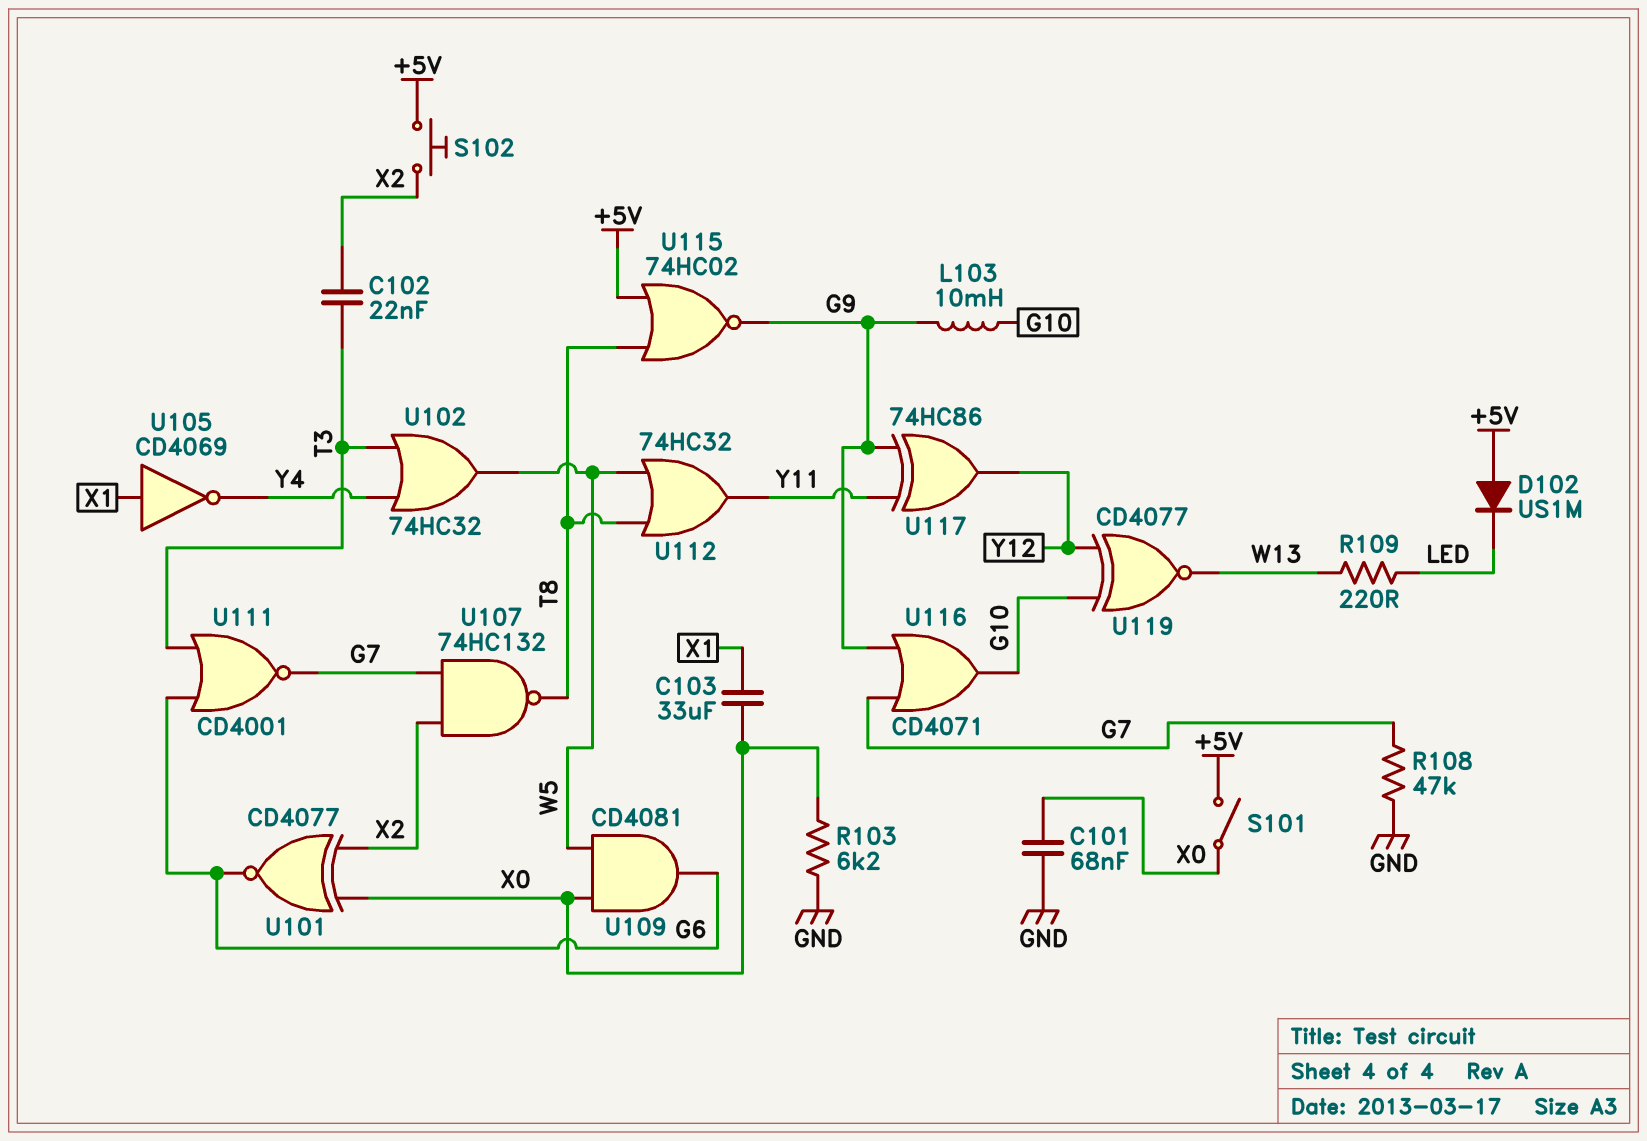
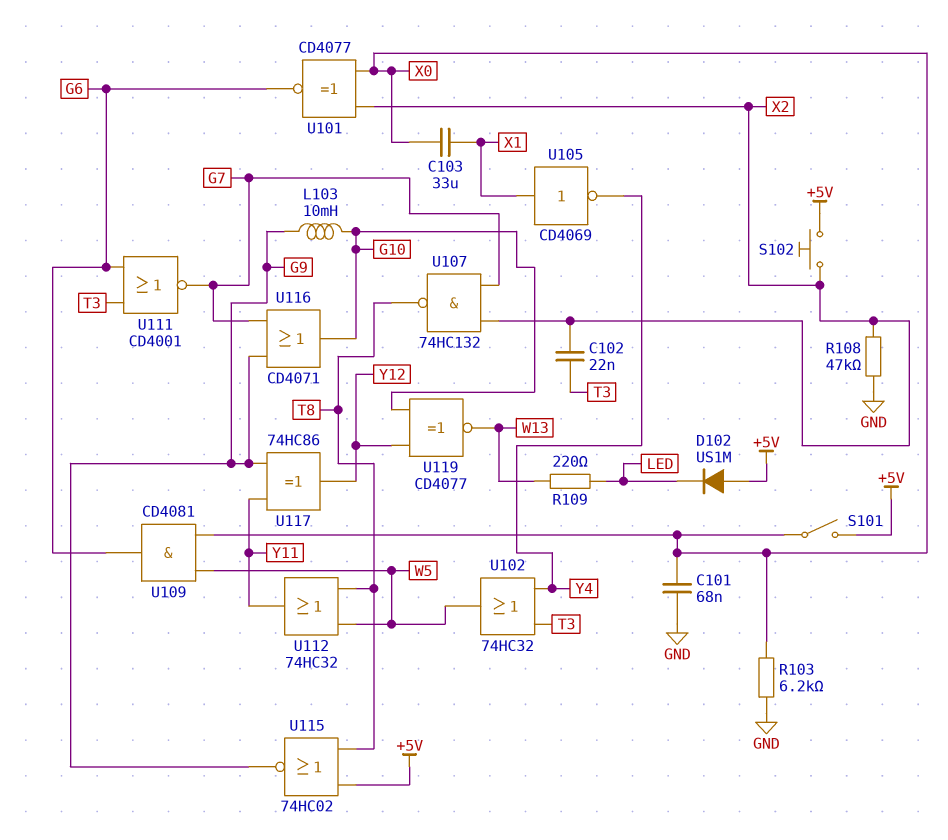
R108: 47k (G7, GND) -> 47k (GND, X2)

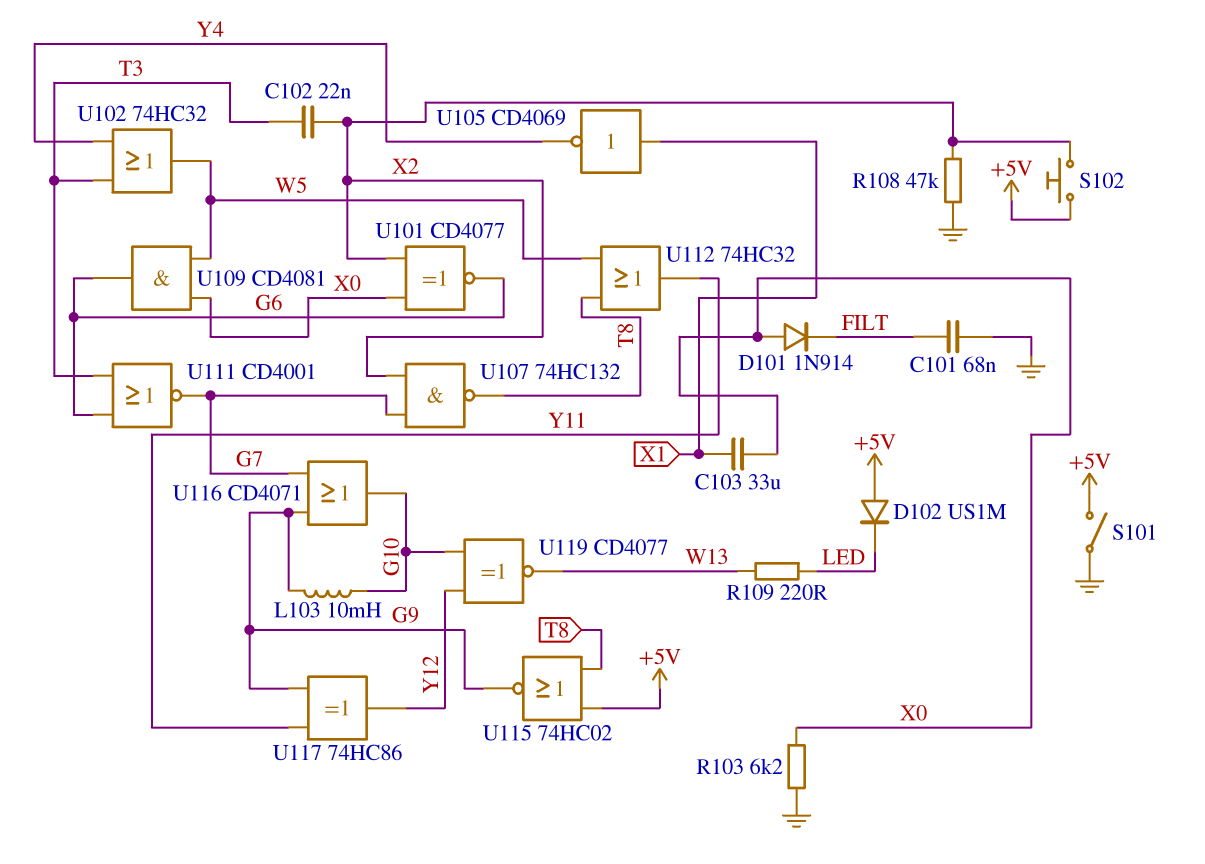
C101: 68nF (GND, X0) -> 68nF (FILT, GND)
D101: none -> diode 1N914 (A X0, K FILT)
S101: switch (+5V, X0) -> switch (+5V, GND)

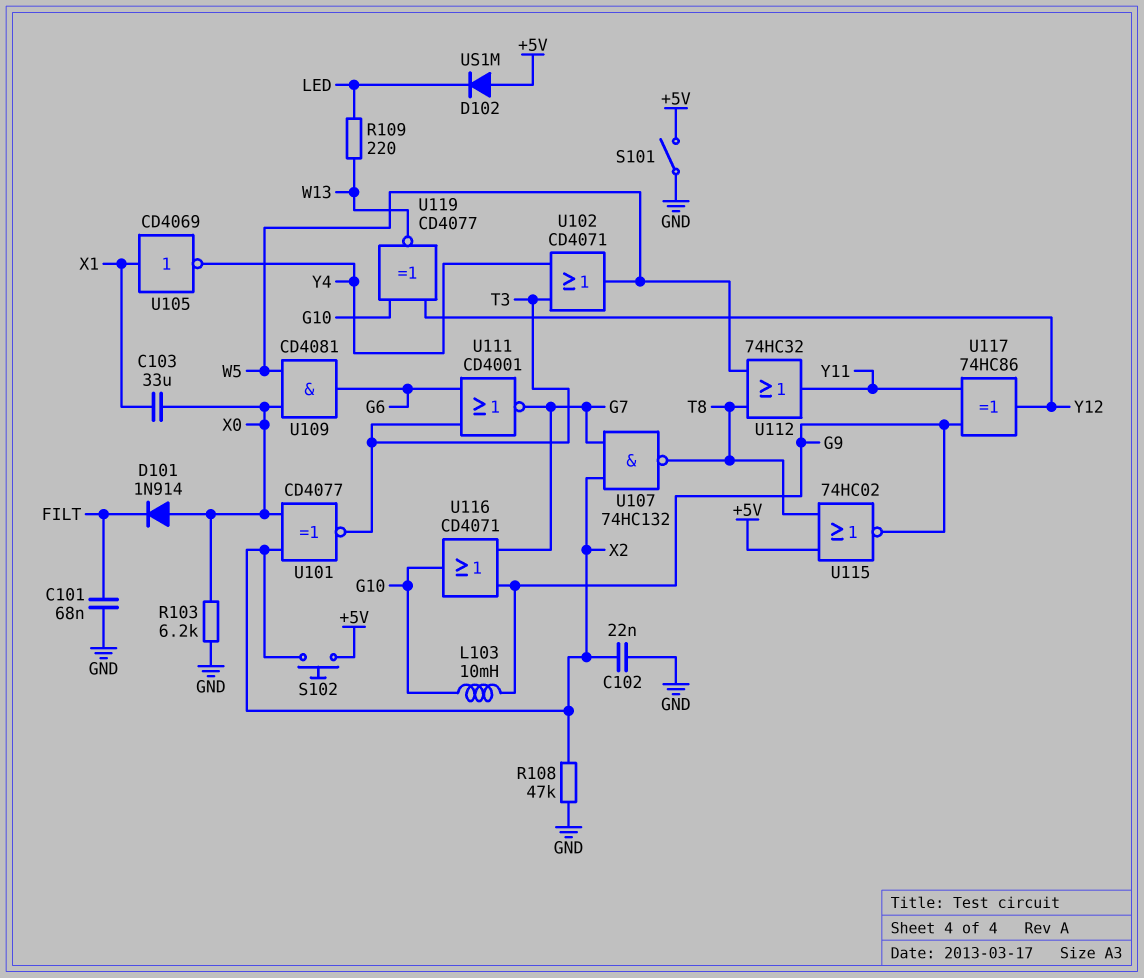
C102: 22nF (T3, X2) -> 22nF (GND, X2)
U101: XNOR CD4077 (in X0, in X2, out G6) -> XNOR CD4077 (in X0, in X2, out T3)
U102: OR 74HC32 (in T3, in Y4, out W5) -> OR CD4071 (in T3, in Y4, out W5)

